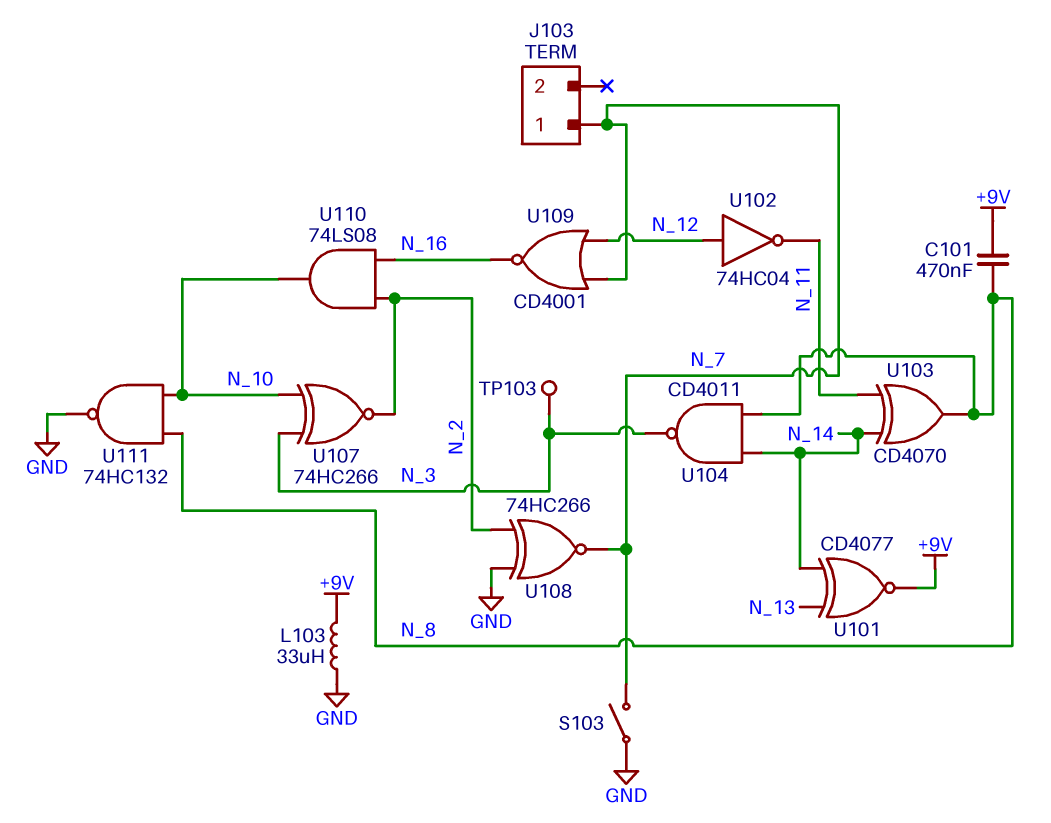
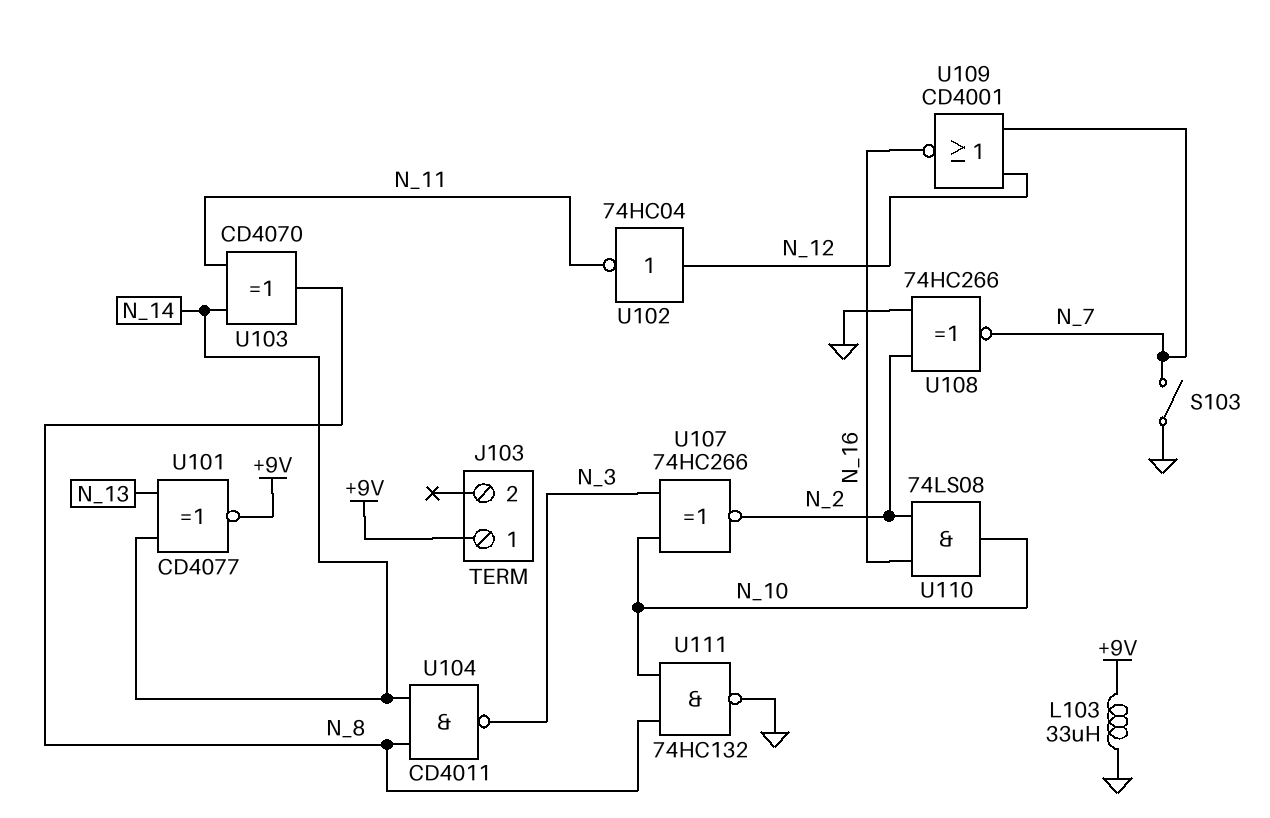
C101: 470nF (+9V, N_8) -> none
J103 pin 1: N_7 -> +9V
TP103: test point (N_3) -> none

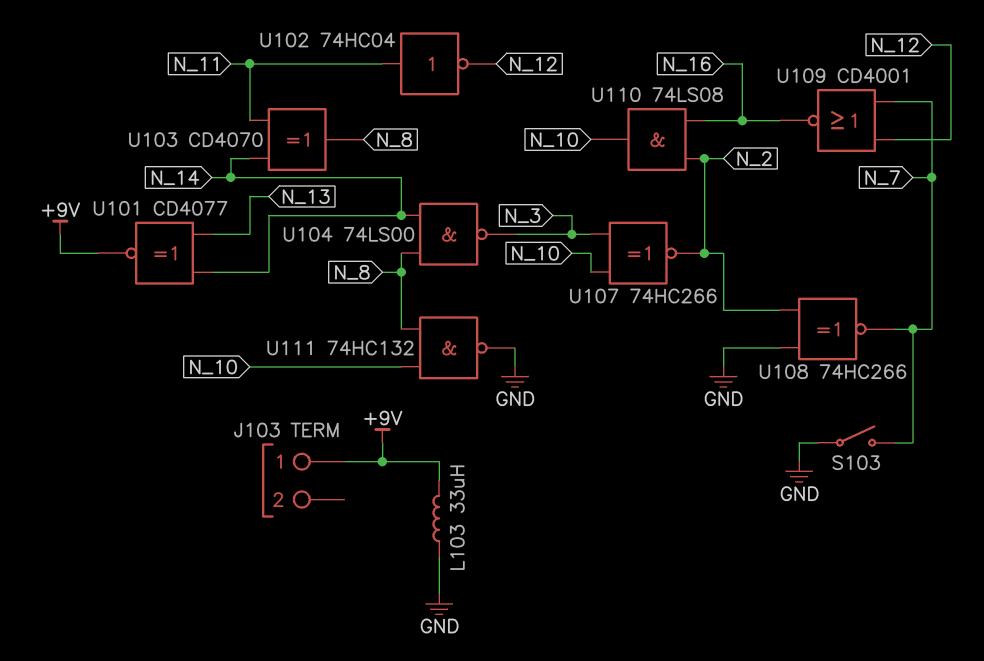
U102: NOT 74HC04 (in N_12, out N_11) -> NOT 74HC04 (in N_11, out N_12)
U104: NAND CD4011 (in N_8, in N_14, out N_3) -> NAND 74LS00 (in N_8, in N_14, out N_3)

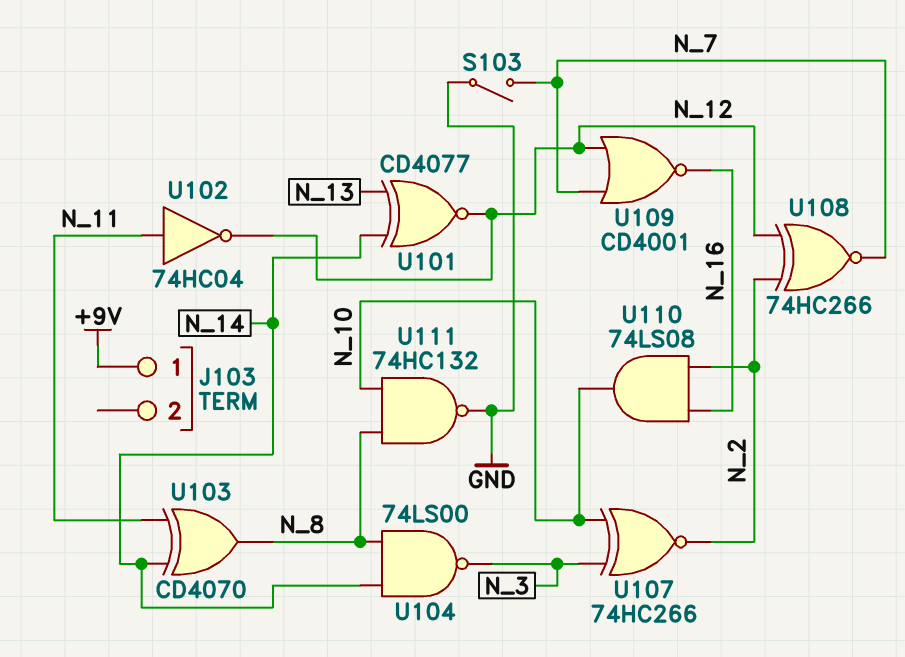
L103: 33uH (+9V, GND) -> none
U101: XNOR CD4077 (in N_13, in N_14, out +9V) -> XNOR CD4077 (in N_13, in N_14, out N_12)
U108: XNOR 74HC266 (in GND, in N_2, out N_7) -> XNOR 74HC266 (in N_2, in N_12, out N_7)

